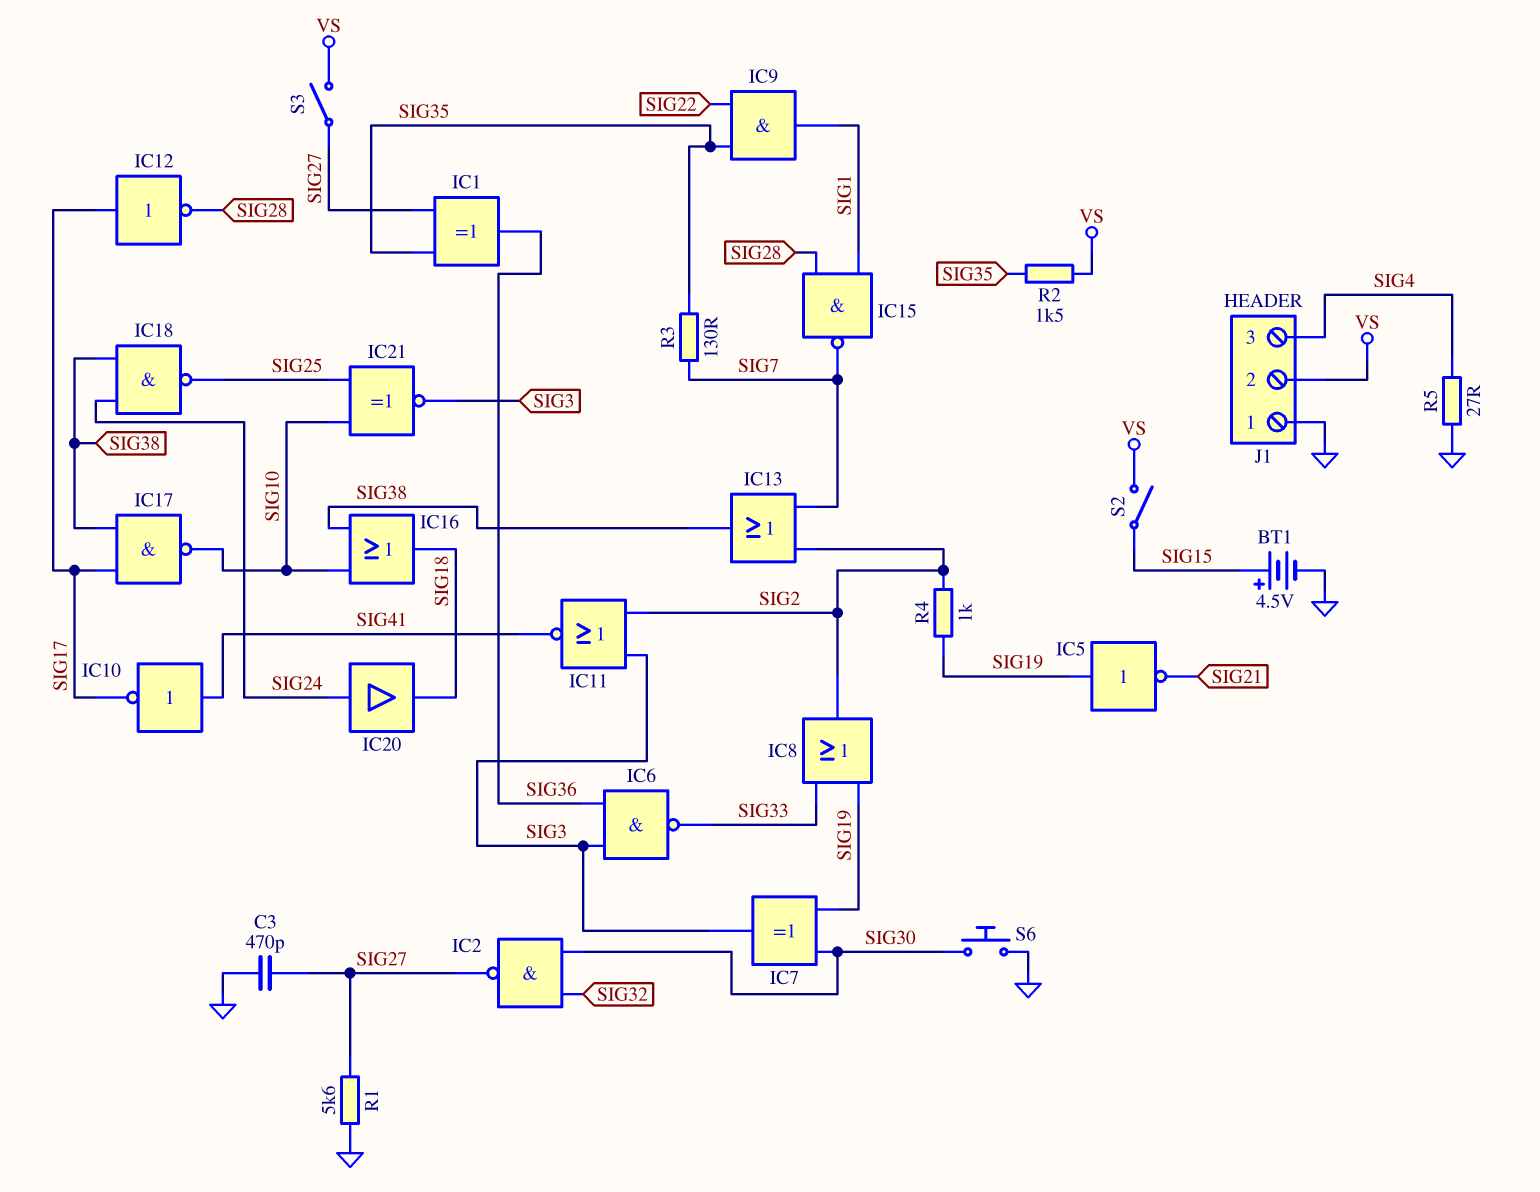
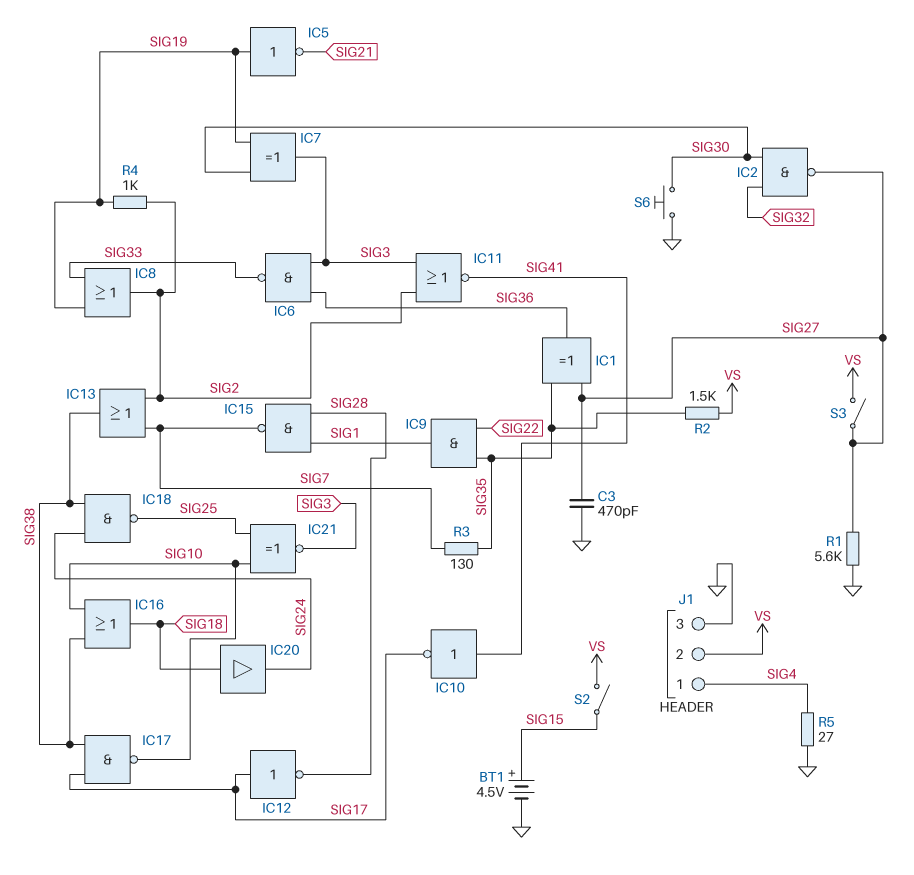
IC20: buffer (in SIG24, out SIG18) -> buffer (in SIG18, out SIG24)
J1 pin 1: GND -> SIG4
J1 pin 3: SIG4 -> GND

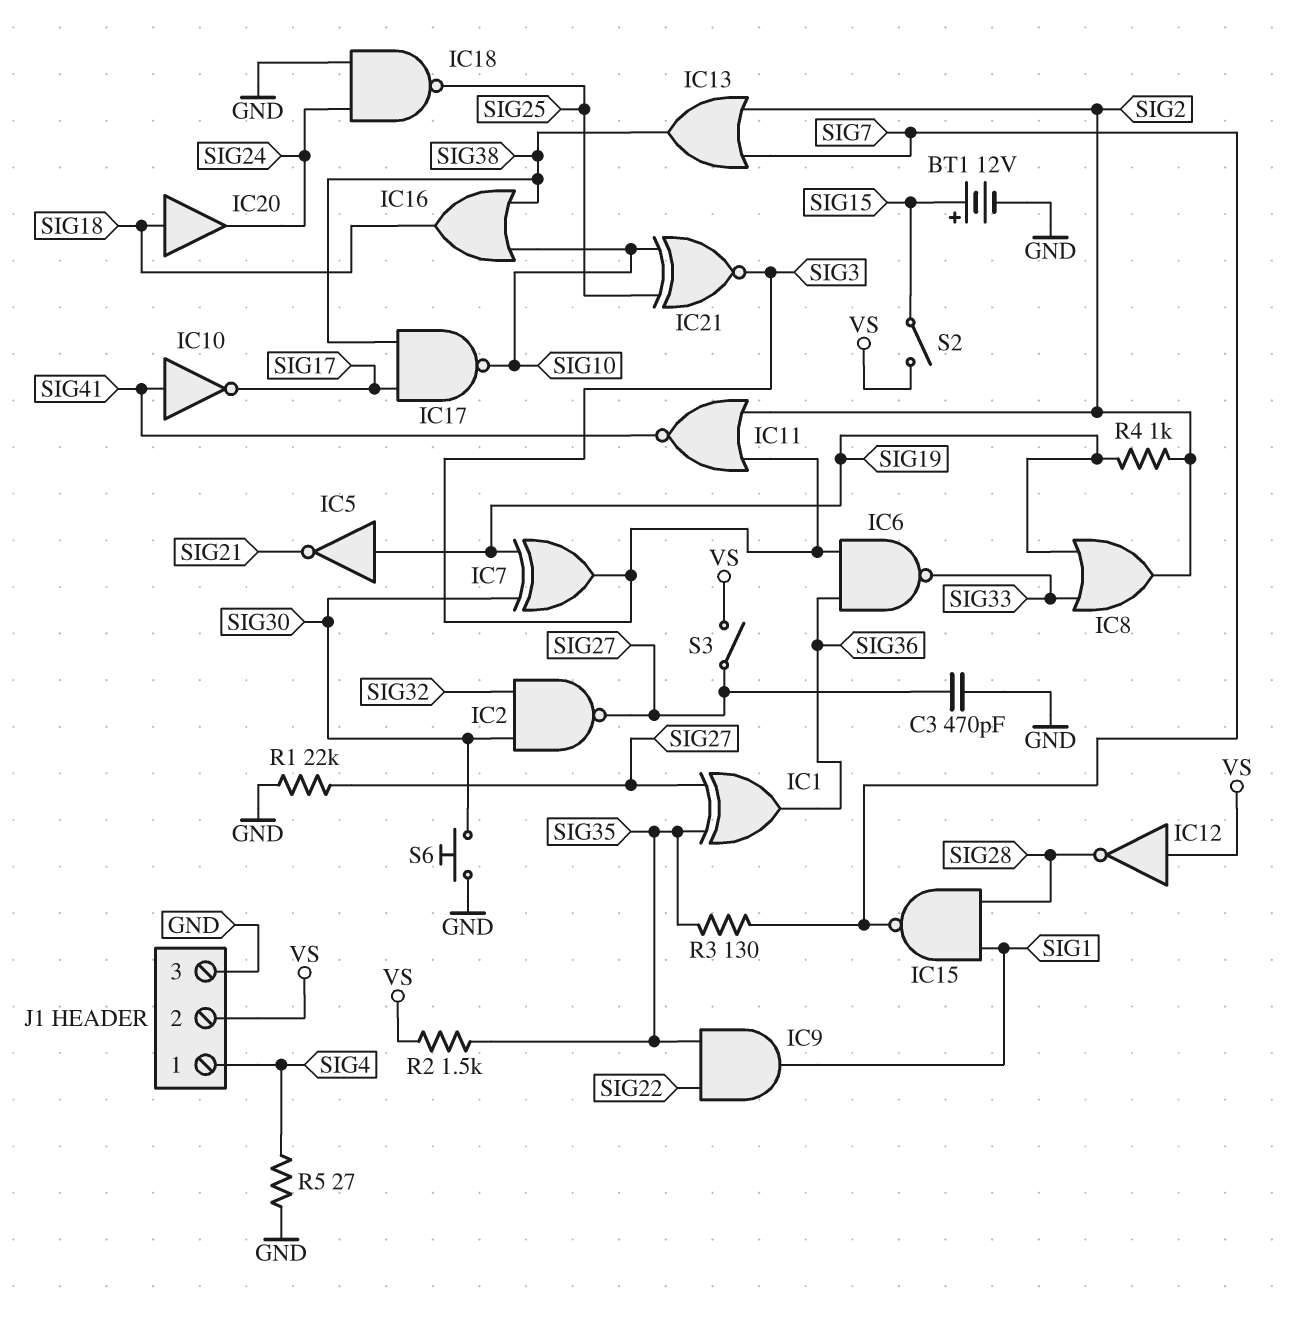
BT1: 4.5V (plus SIG15, minus GND) -> 12V (plus SIG15, minus GND)
IC12: NOT (in SIG17, out SIG28) -> NOT (in VS, out SIG28)
IC18: NAND (in SIG24, in SIG38, out SIG25) -> NAND (in GND, in SIG24, out SIG25)
R1: 5.6k (GND, SIG27) -> 22k (GND, SIG27)

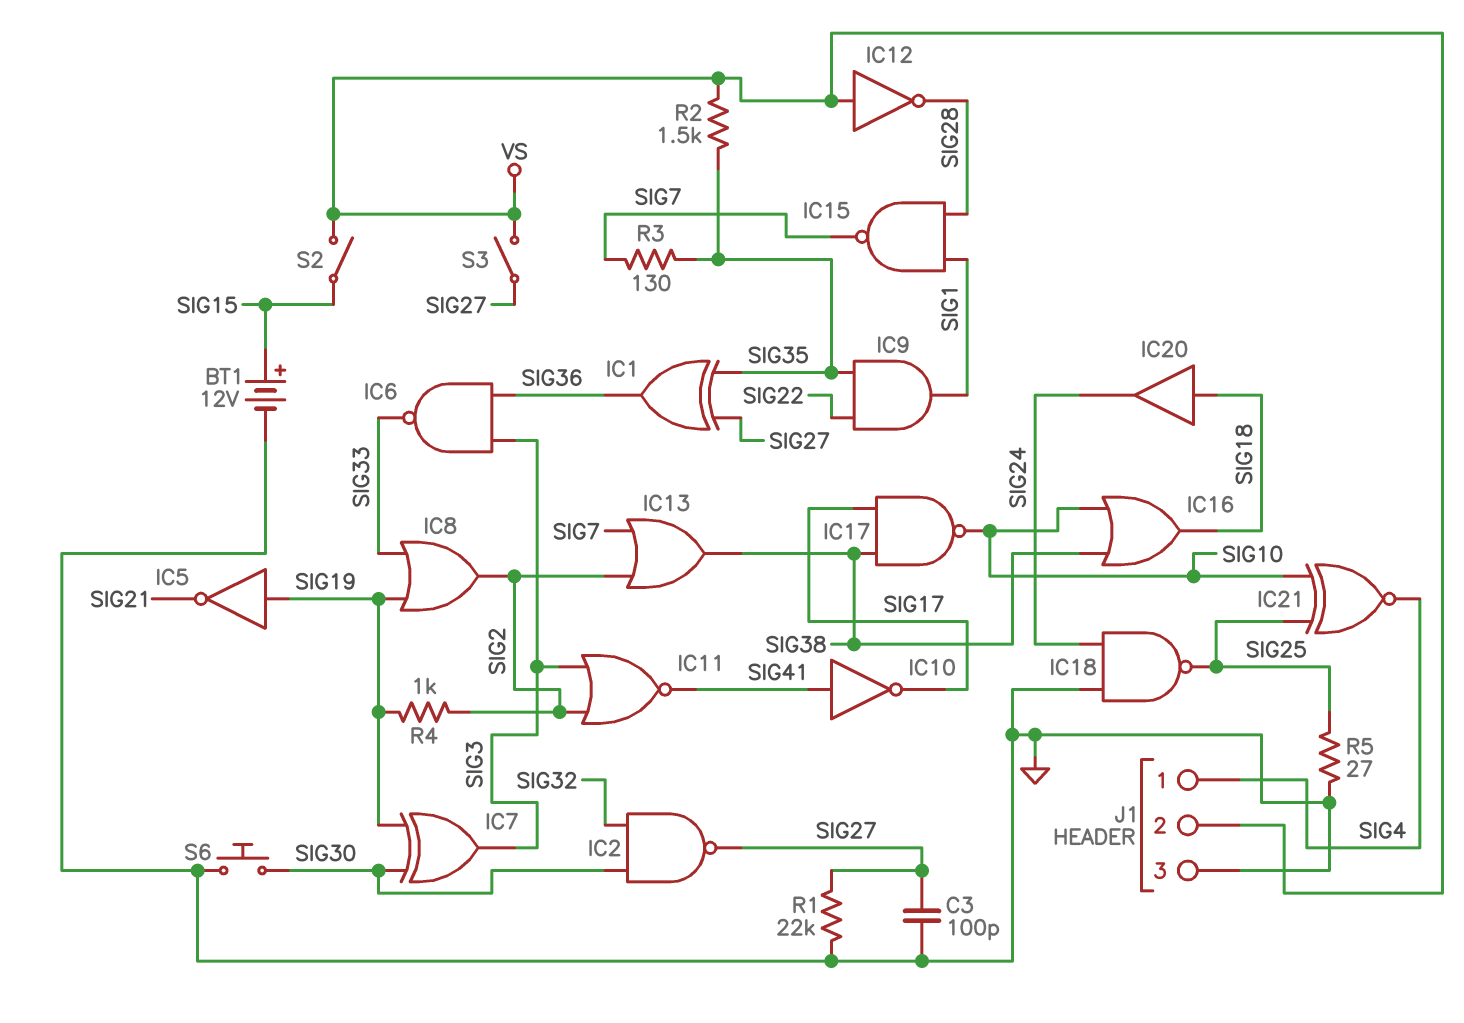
C3: 470pF (GND, SIG27) -> 100pF (GND, SIG27)
IC21: XNOR (in SIG10, in SIG25, out SIG3) -> XNOR (in SIG10, in SIG25, out SIG4)
R5: 27 (GND, SIG4) -> 27 (GND, SIG25)

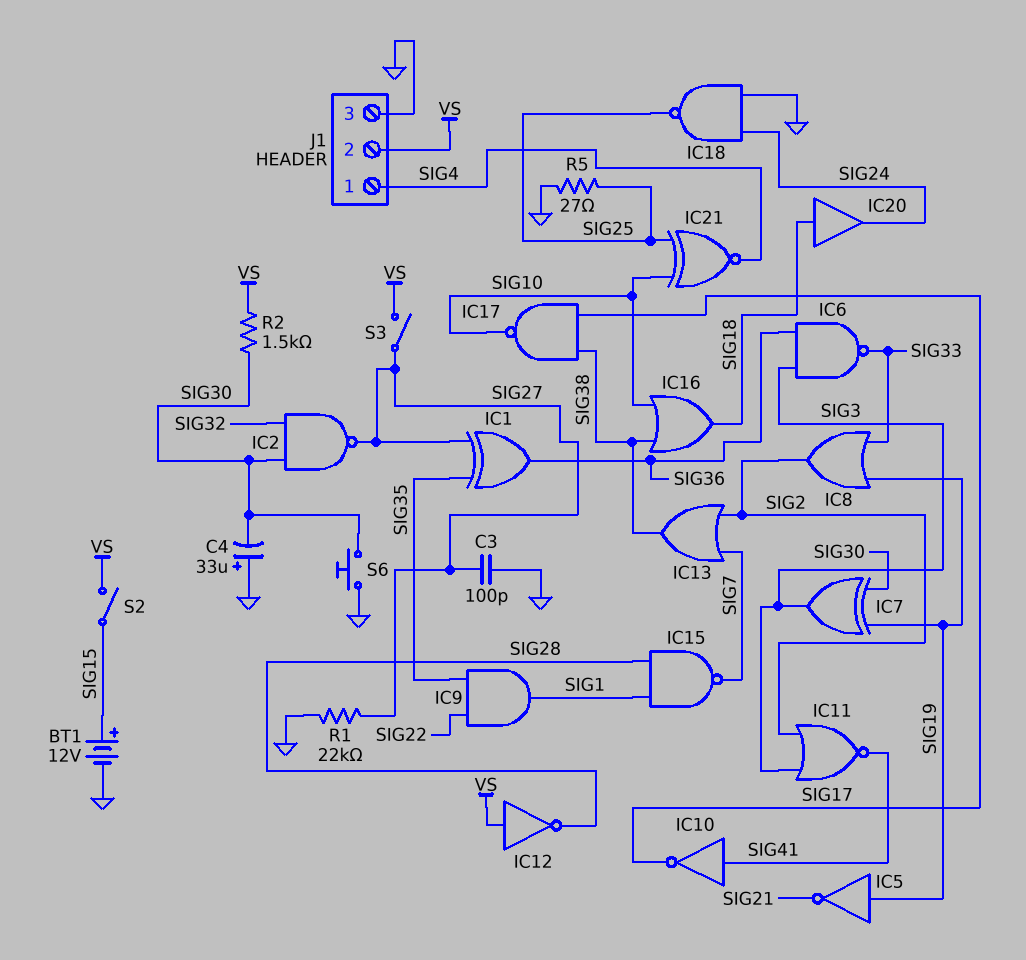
C4: none -> 33uF (plus GND, minus SIG30)
R2: 1.5k (SIG35, VS) -> 1.5k (SIG30, VS)
R3: 130 (SIG7, SIG35) -> none
R4: 1k (SIG2, SIG19) -> none

